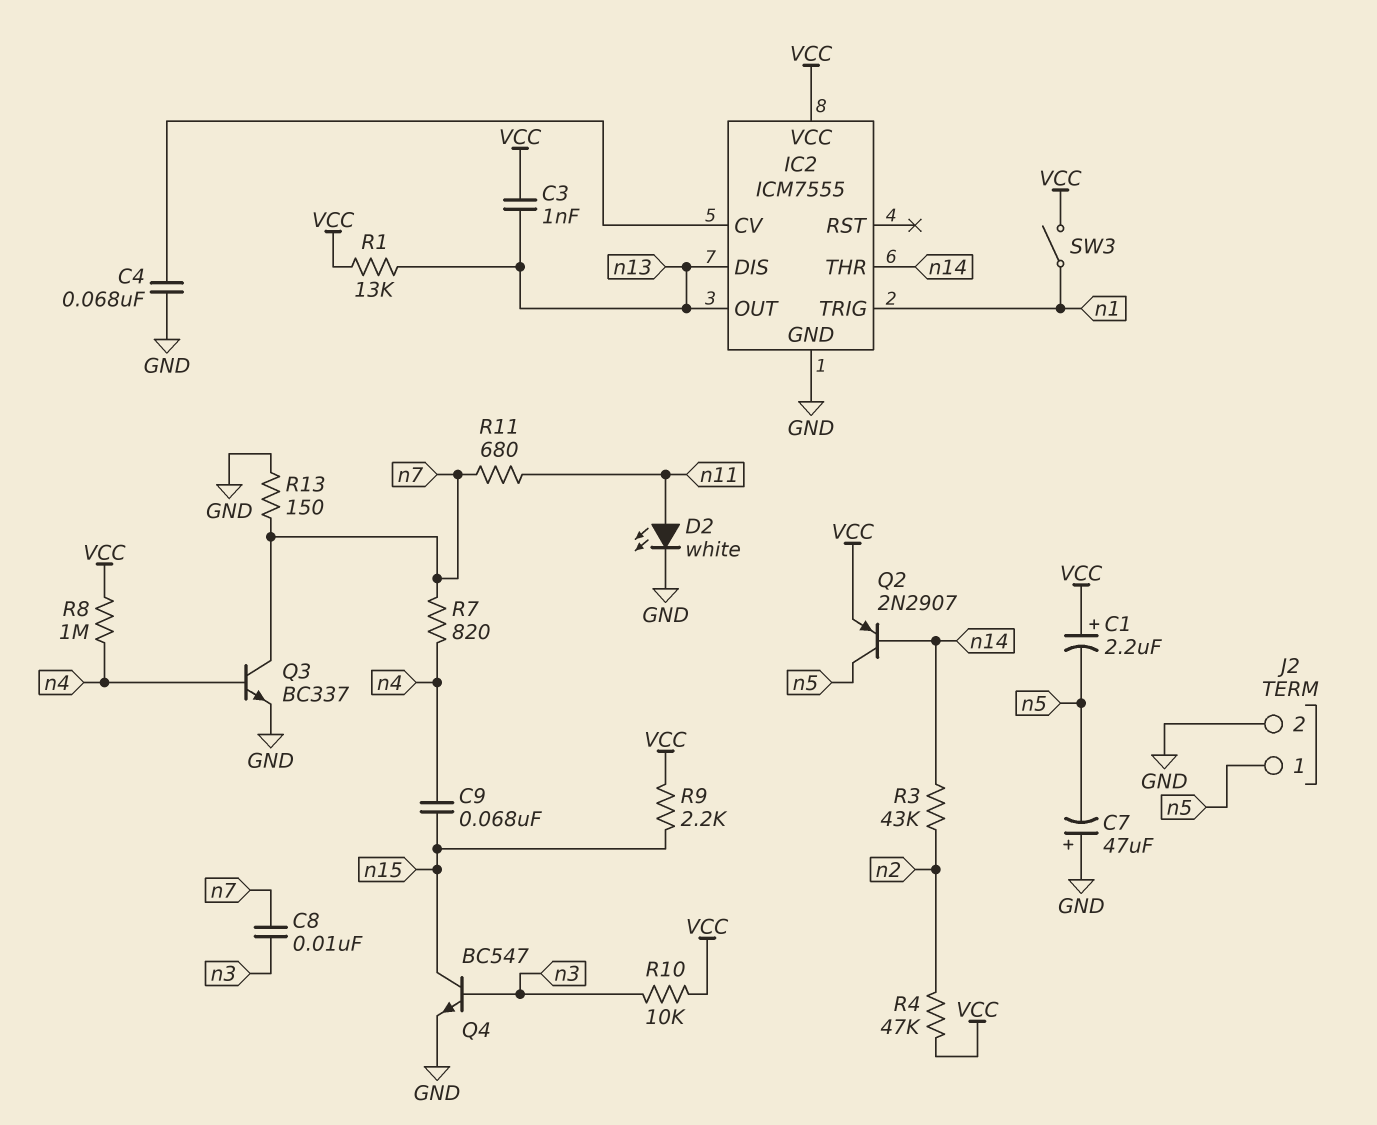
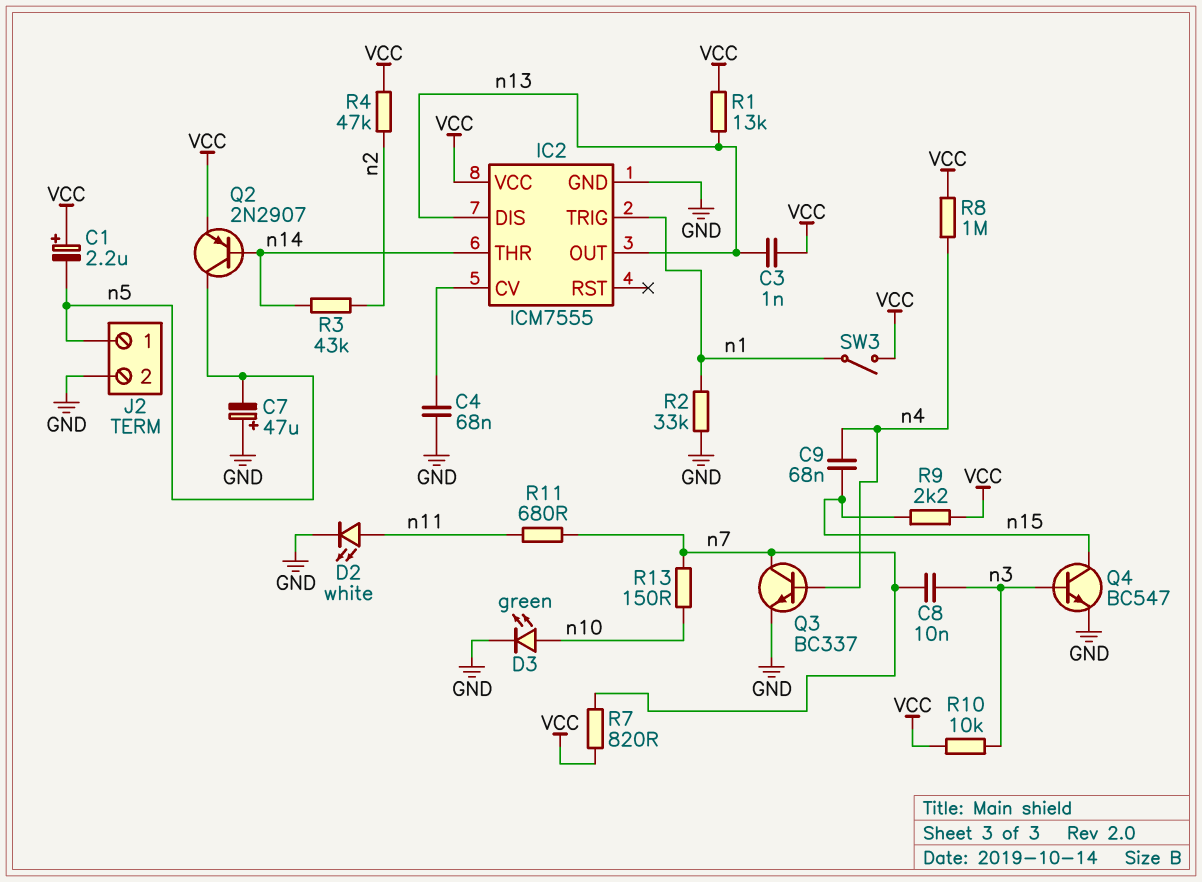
D3: none -> LED green (A n10, K GND)
R2: none -> 33k (GND, n1)
R7: 820 (n4, n7) -> 820 (VCC, n7)
R13: 150 (GND, n7) -> 150 (n7, n10)

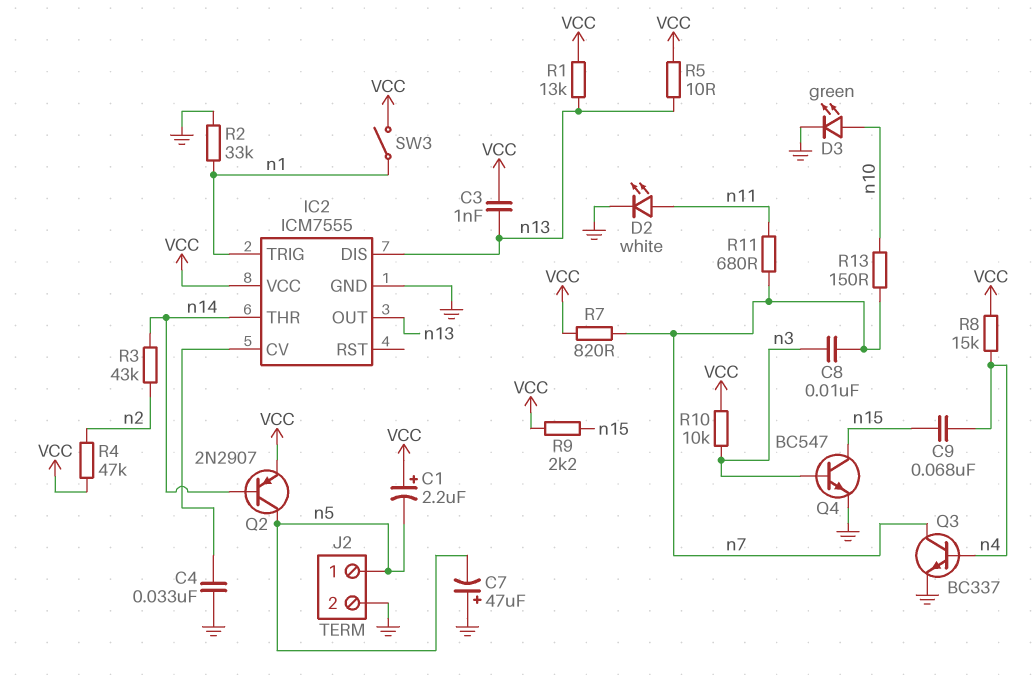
C4: 68nF (GND, IC2/CV) -> 33nF (GND, IC2/CV)
R5: none -> 10 (VCC, n13)
R8: 1M (VCC, n4) -> 15k (VCC, n4)

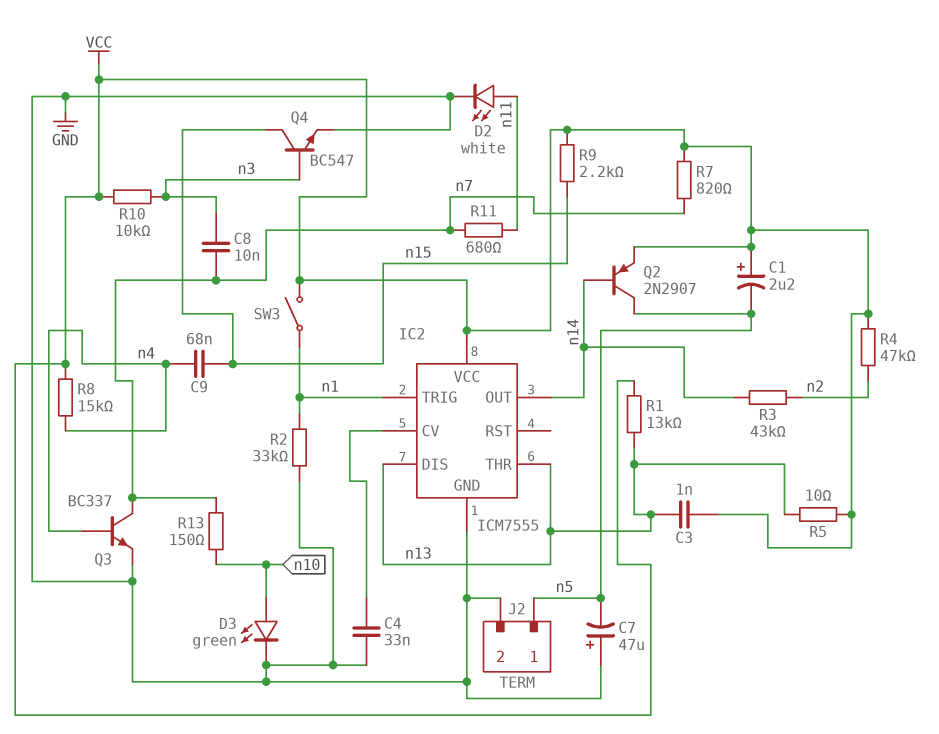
IC2 pin OUT: n13 -> n14
IC2 pin THR: n14 -> n13

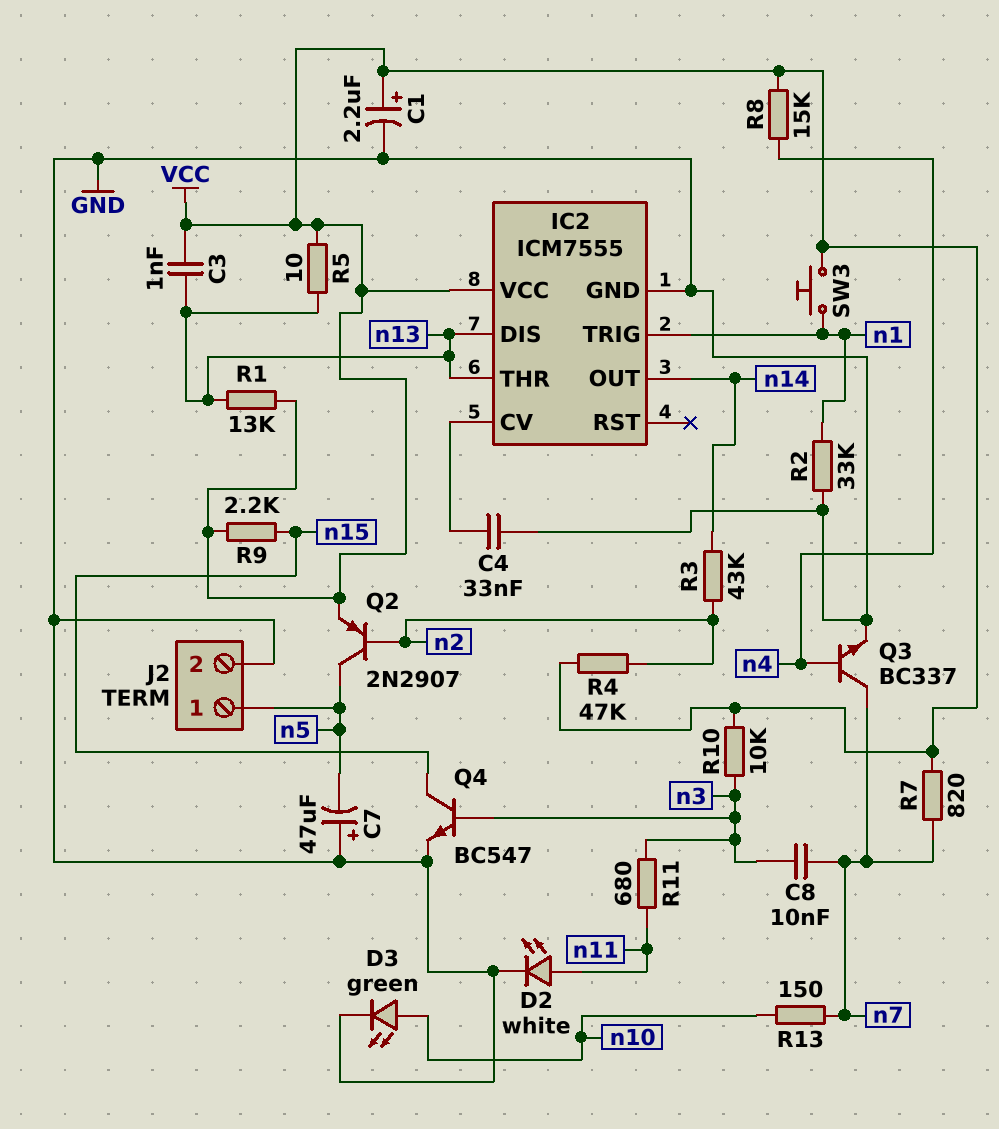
C1: 2.2uF (plus VCC, minus n5) -> 2.2uF (plus VCC, minus GND)
C9: 68nF (n4, n15) -> none
Q2: PNP 2N2907 (B n14, C n5, E VCC) -> PNP 2N2907 (B n2, C n5, E VCC)
R11: 680 (n7, n11) -> 680 (n3, n11)
SW3: switch (VCC, n1) -> button (VCC, n1)

